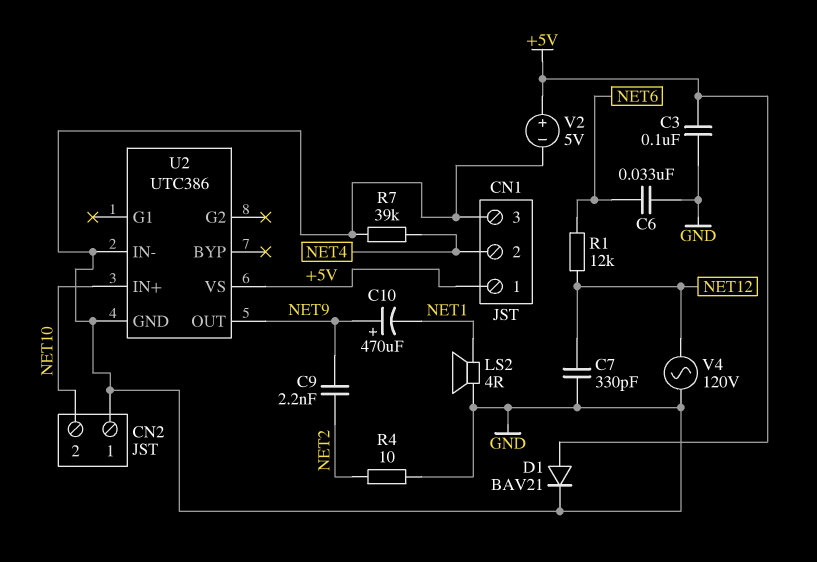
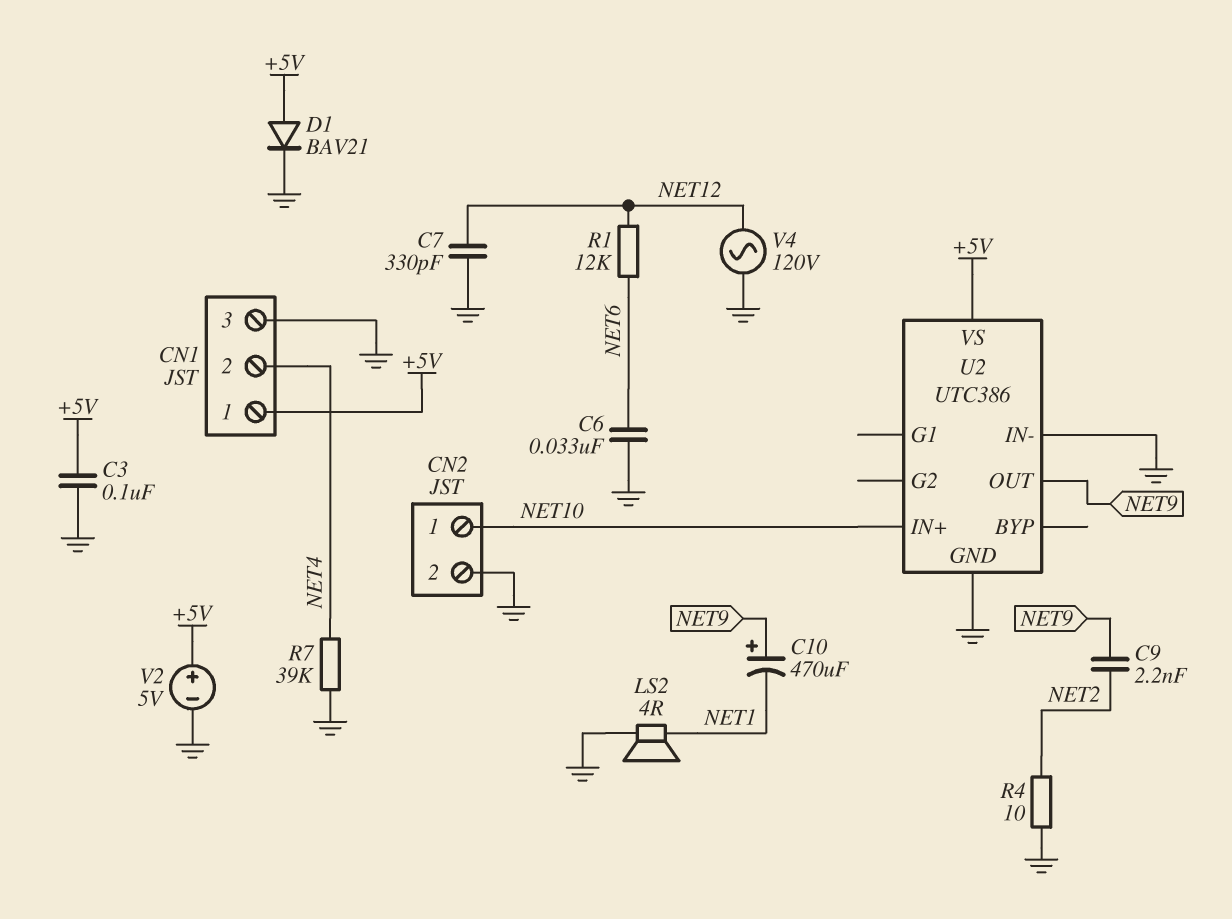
CN2 pin 1: GND -> NET10
CN2 pin 2: NET10 -> GND

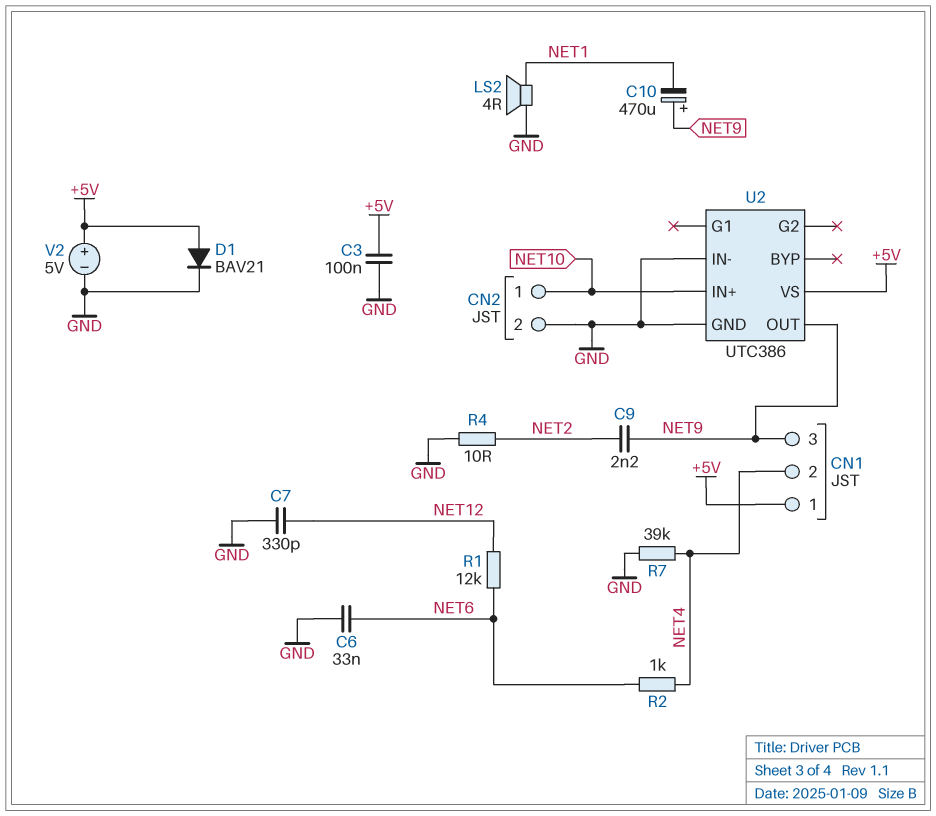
CN1 pin 3: GND -> NET9
R2: none -> 1k (NET4, NET6)
V4: AC 120V (GND, NET12) -> none

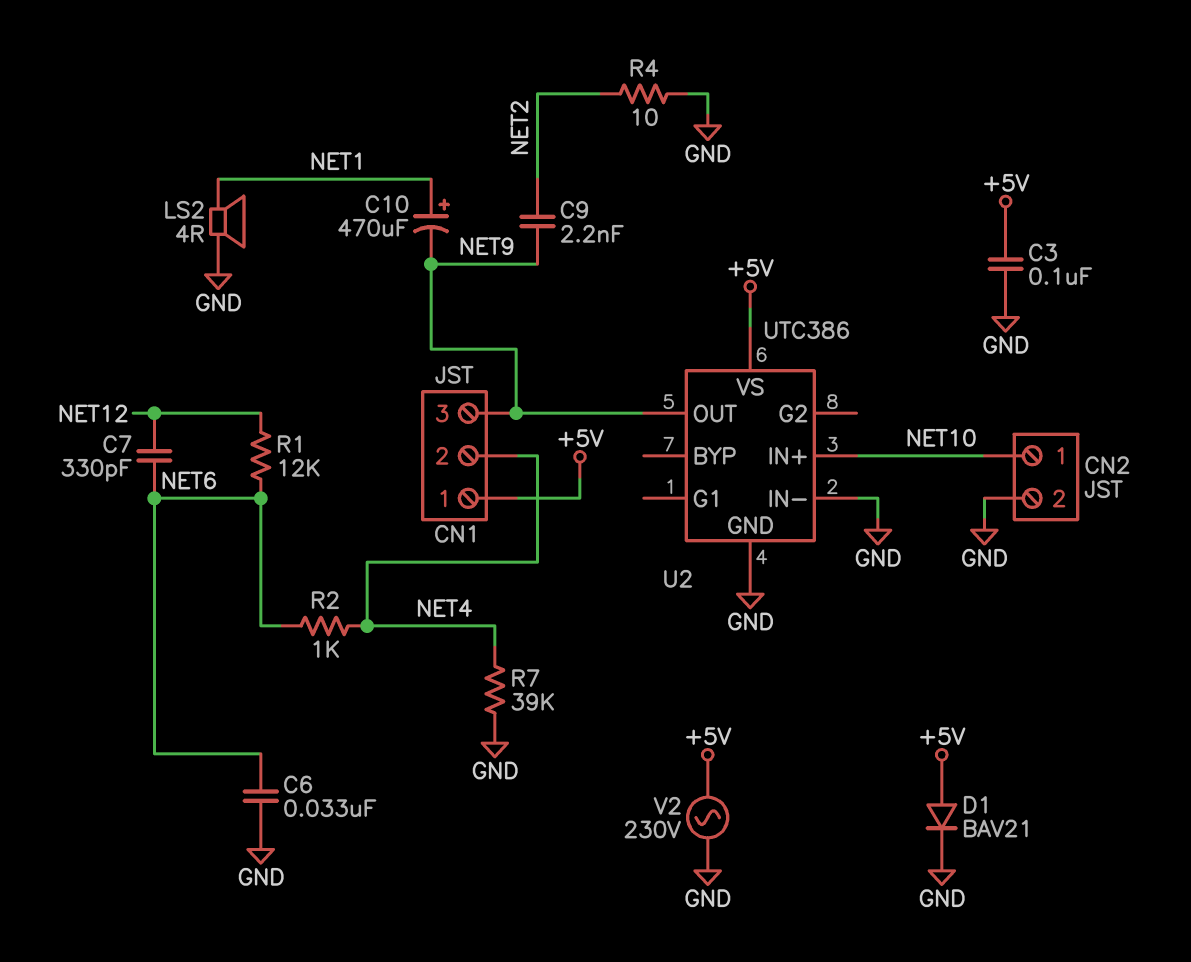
C7: 330pF (GND, NET12) -> 330pF (NET6, NET12)
C10: 470uF (plus NET9, minus NET1) -> 470uF (plus NET1, minus NET9)
V2: 5V (plus +5V, minus GND) -> AC 230V (+5V, GND)

